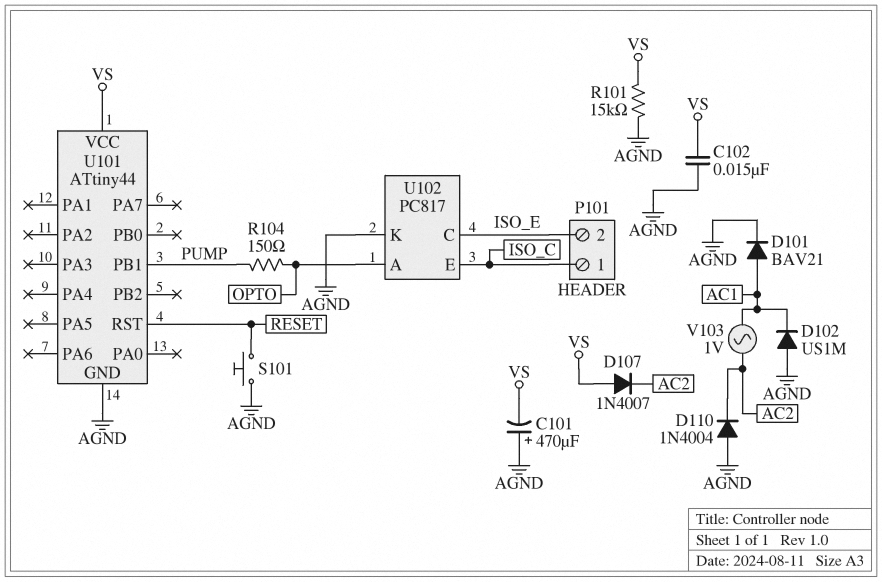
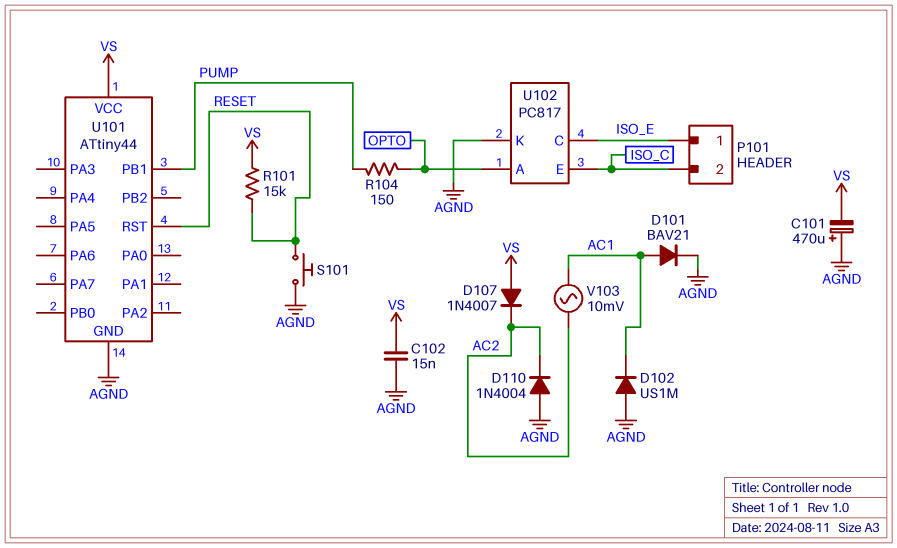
P101 pin 1: ISO_C -> ISO_E
P101 pin 2: ISO_E -> ISO_C
R101: 15k (AGND, VS) -> 15k (RESET, VS)
V103: AC 1V (AC1, AC2) -> AC 10mV (AC1, AC2)

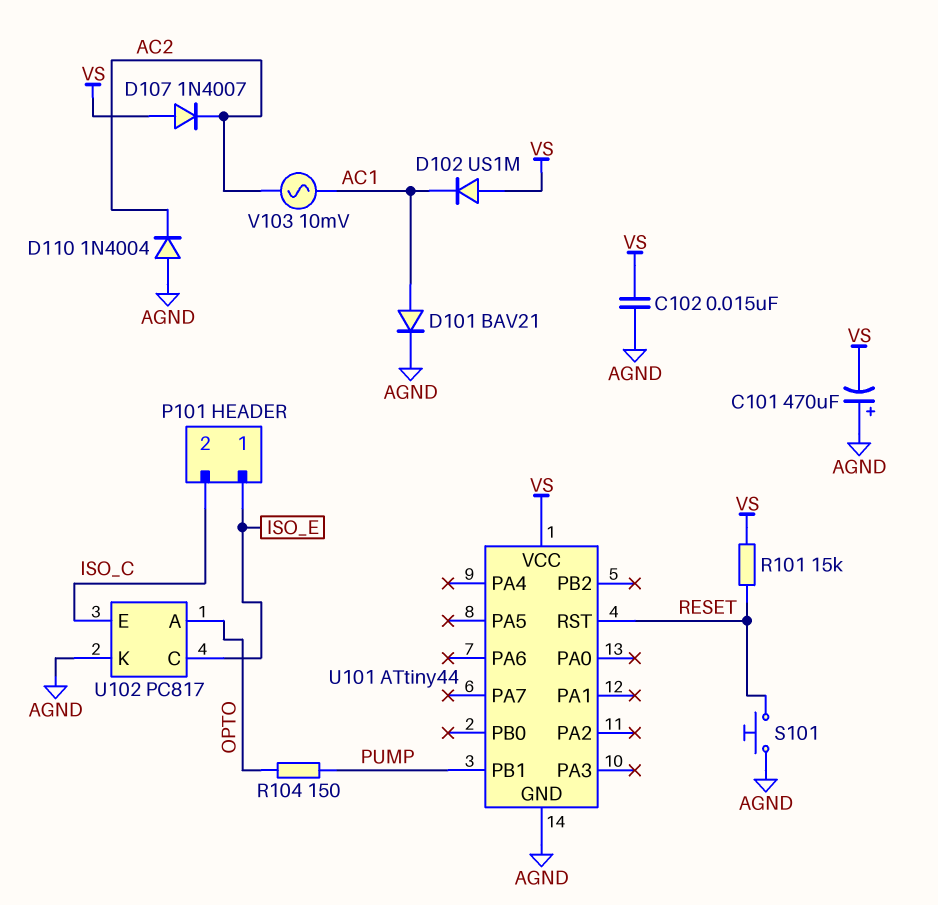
D102: diode US1M (A AGND, K AC1) -> diode US1M (A VS, K AC1)

